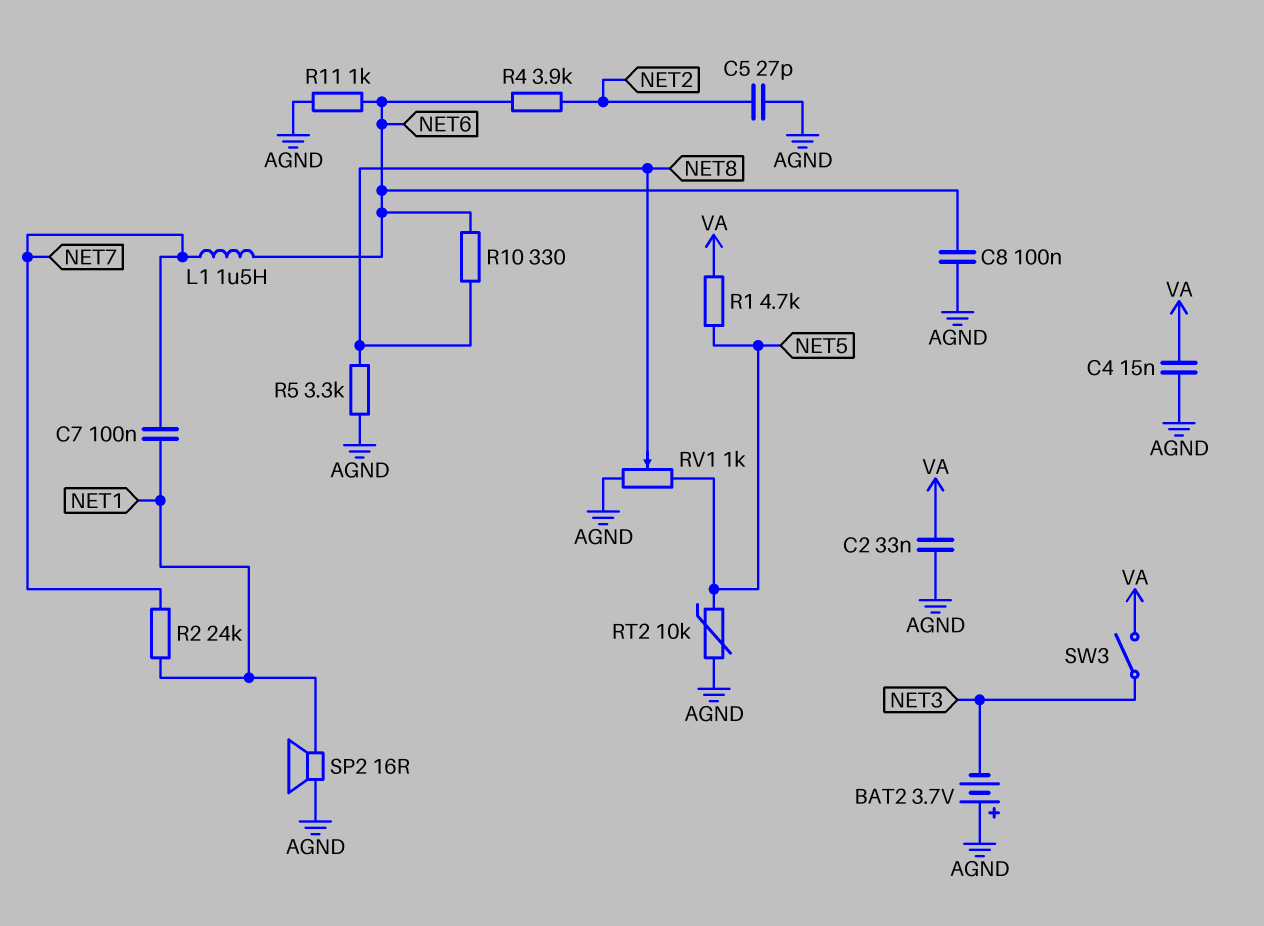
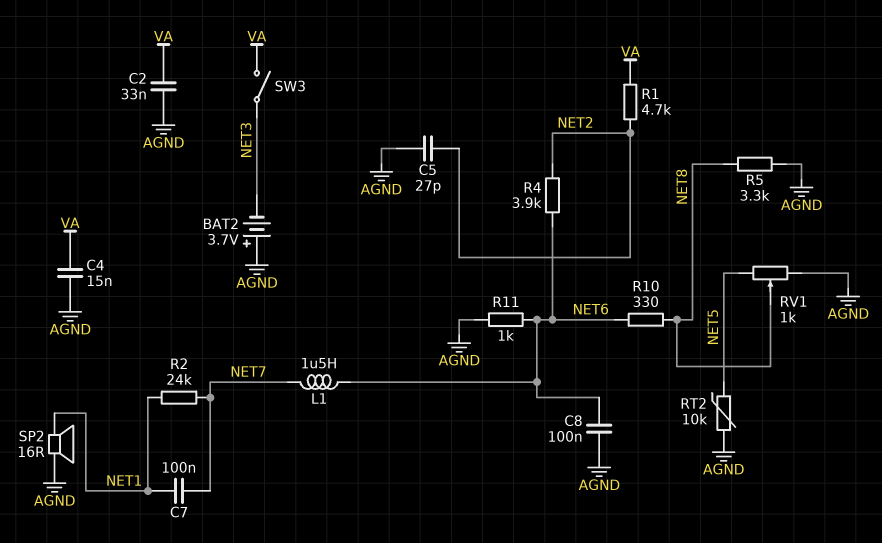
R1: 4.7k (NET5, VA) -> 4.7k (NET2, VA)

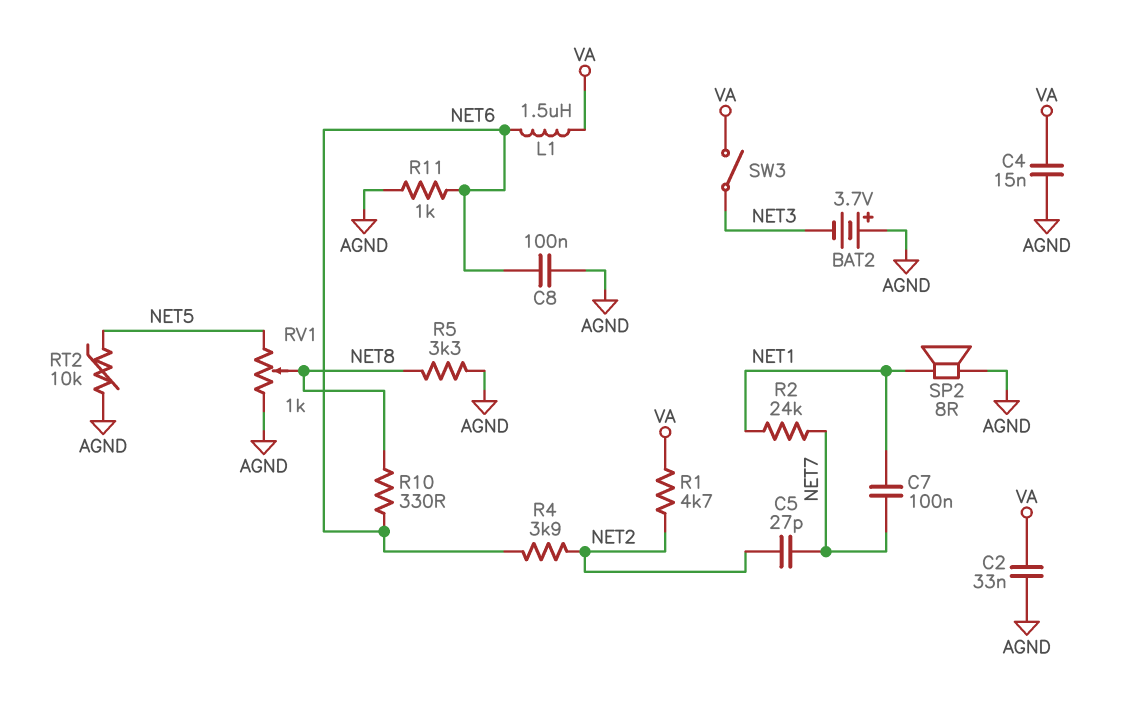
C5: 27pF (AGND, NET2) -> 27pF (NET2, NET7)
L1: 1.5uH (NET6, NET7) -> 1.5uH (NET6, VA)
SP2: speaker 16R (AGND, NET1) -> speaker 8R (AGND, NET1)

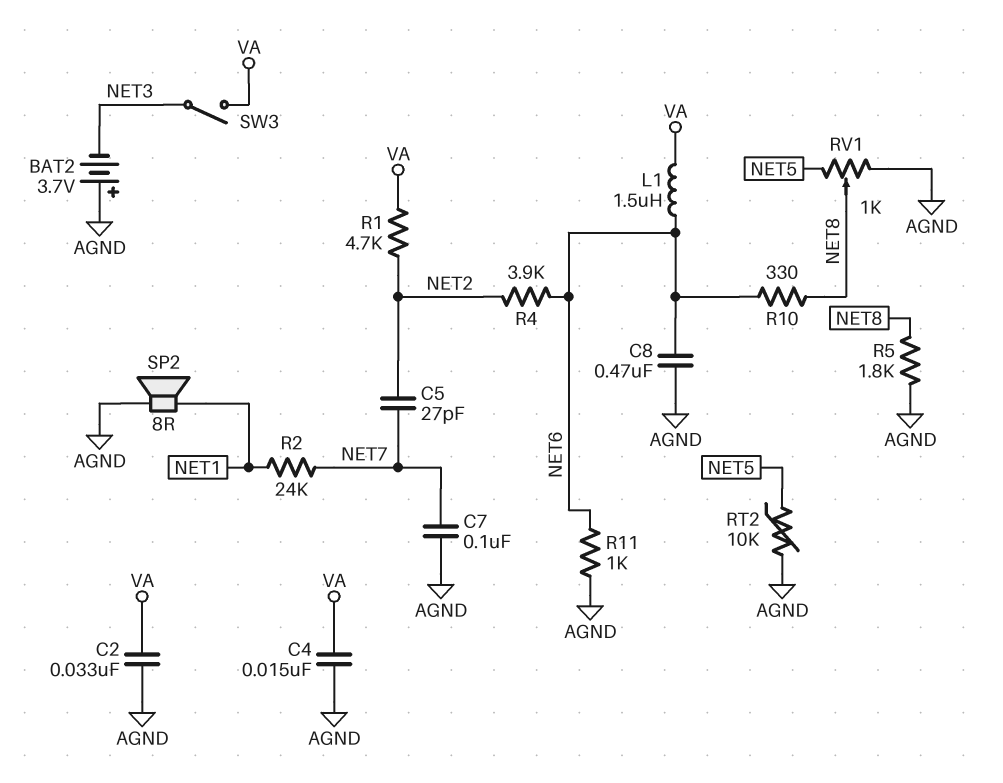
C7: 100nF (NET1, NET7) -> 100nF (AGND, NET7)
C8: 100nF (AGND, NET6) -> 470nF (AGND, NET6)
R5: 3.3k (AGND, NET8) -> 1.8k (AGND, NET8)

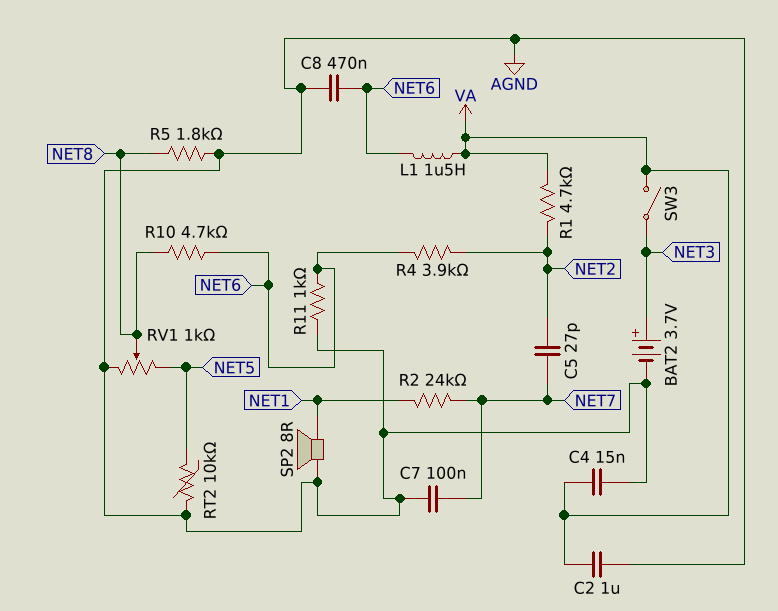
BAT2: 3.7V (plus AGND, minus NET3) -> 3.7V (plus NET3, minus AGND)
C2: 33nF (AGND, VA) -> 1uF (AGND, VA)
R10: 330 (NET6, NET8) -> 4.7k (NET6, NET8)

